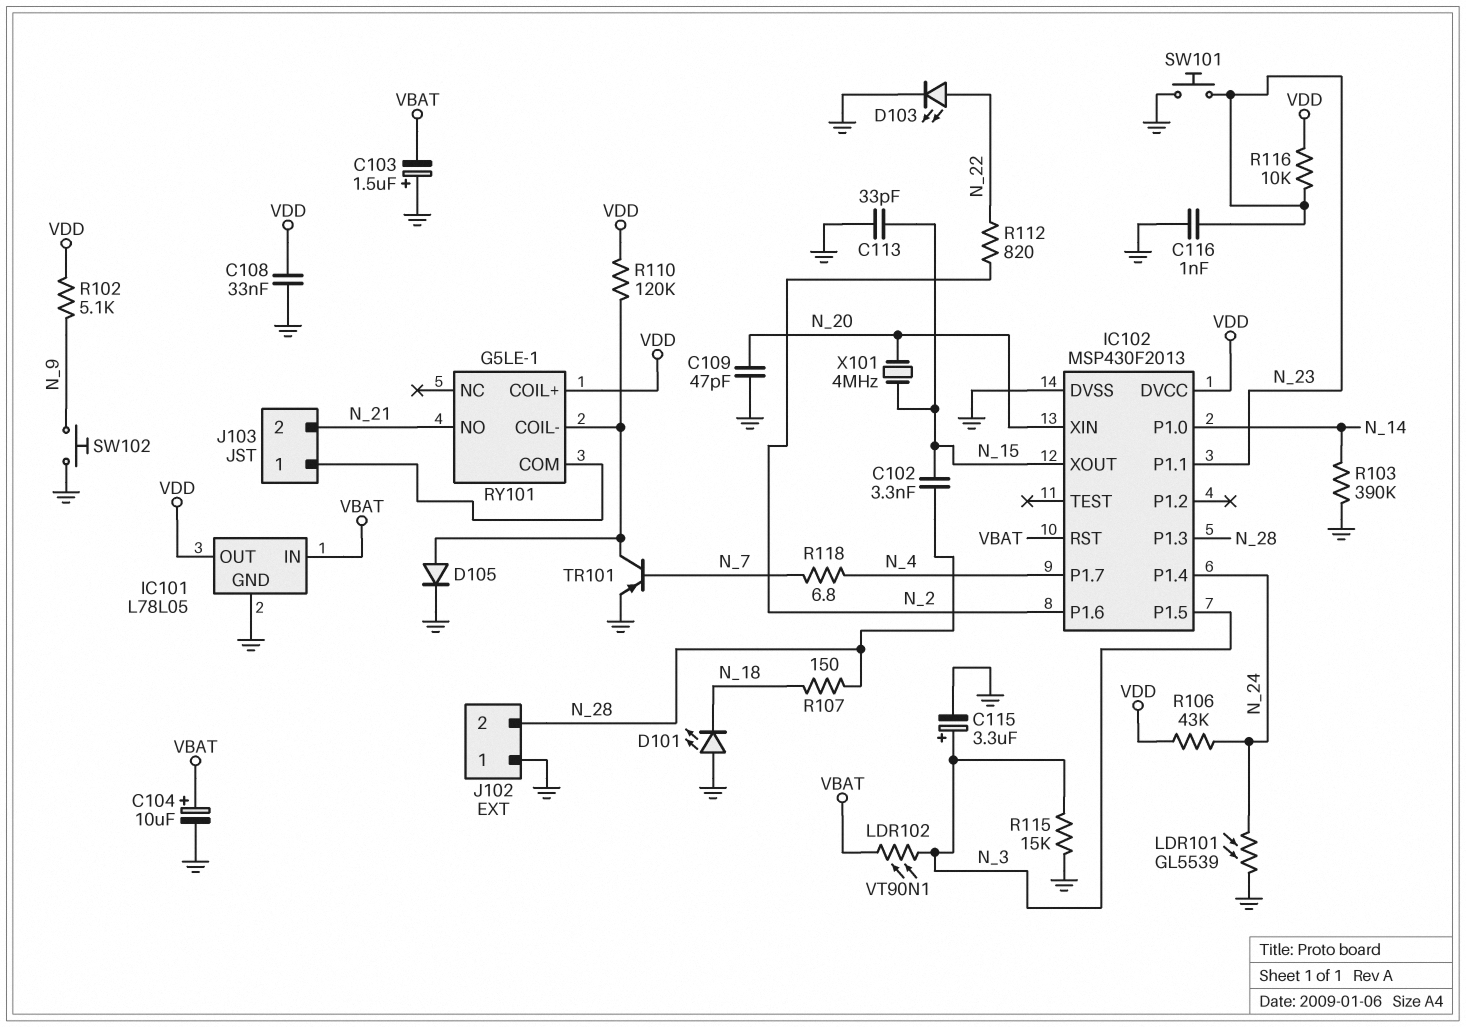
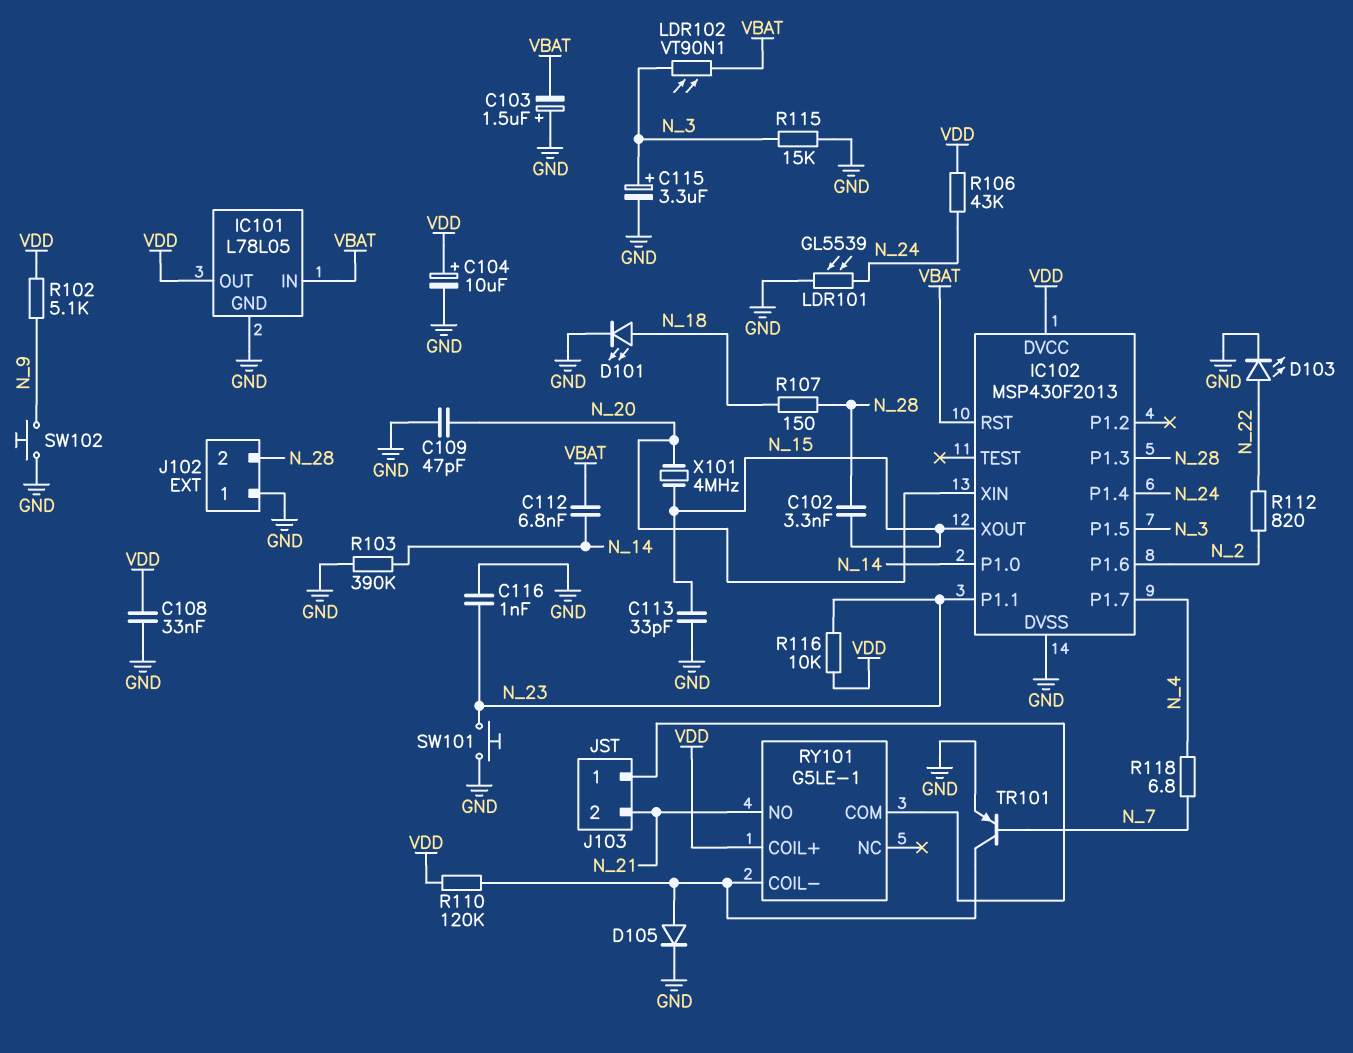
C104: 10uF (plus VBAT, minus GND) -> 10uF (plus VDD, minus GND)
C112: none -> 6.8nF (N_14, VBAT)
D101: LED (A GND, K N_18) -> LED (A N_18, K GND)

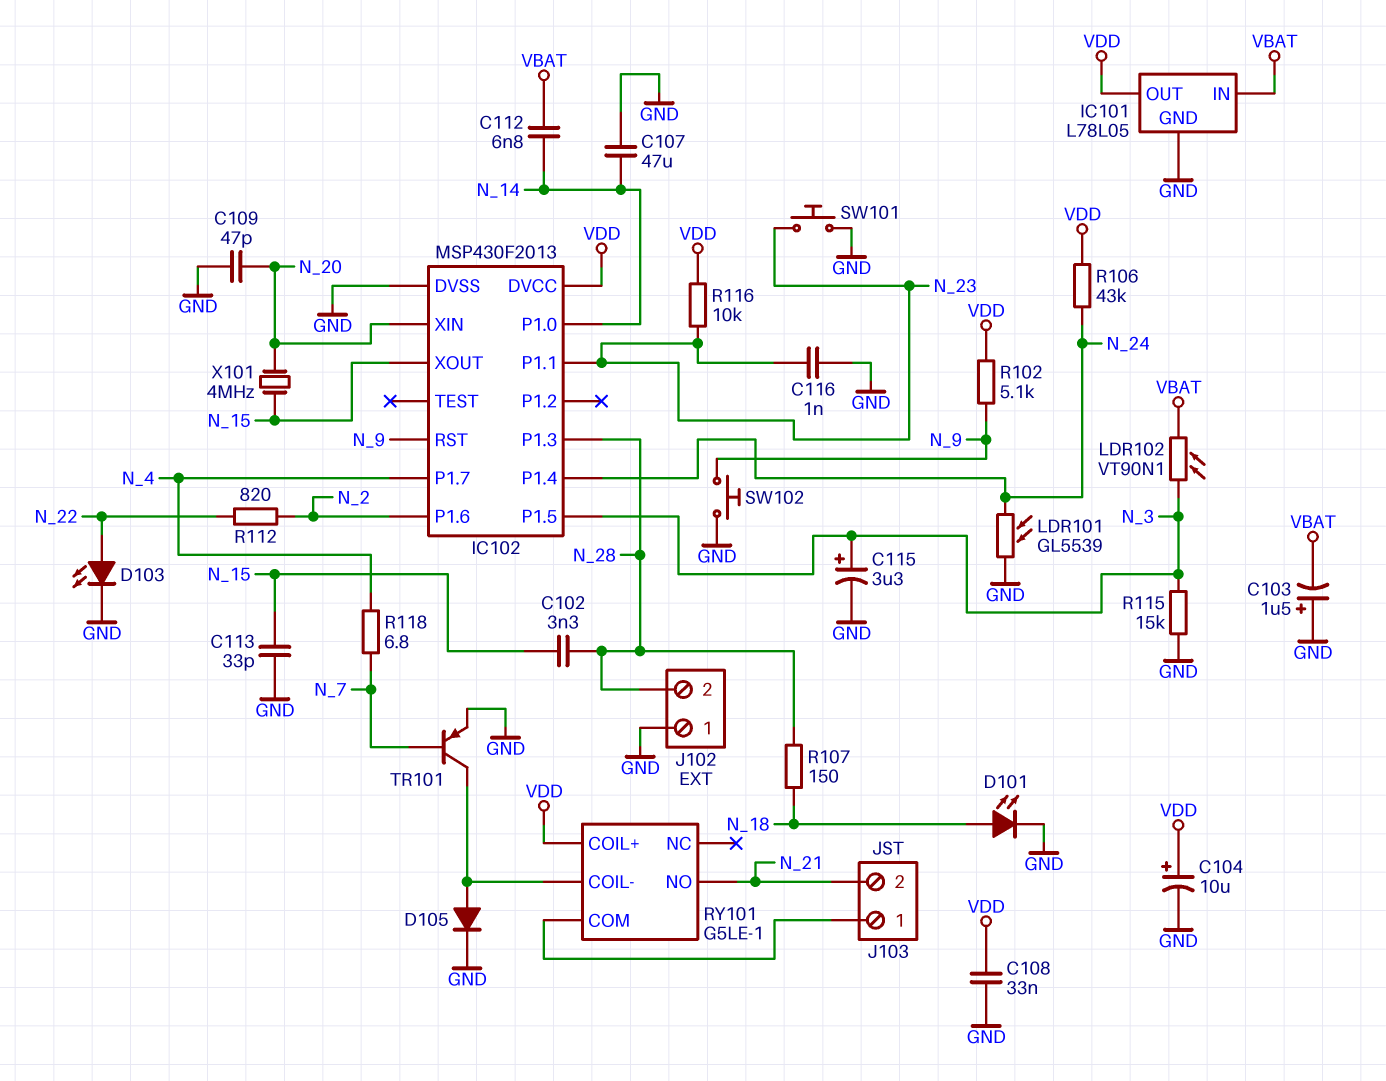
C107: none -> 47uF (GND, N_14)
IC102 pin RST: VBAT -> N_9
R103: 390k (GND, N_14) -> none
R110: 120k (RY101/COIL-, VDD) -> none

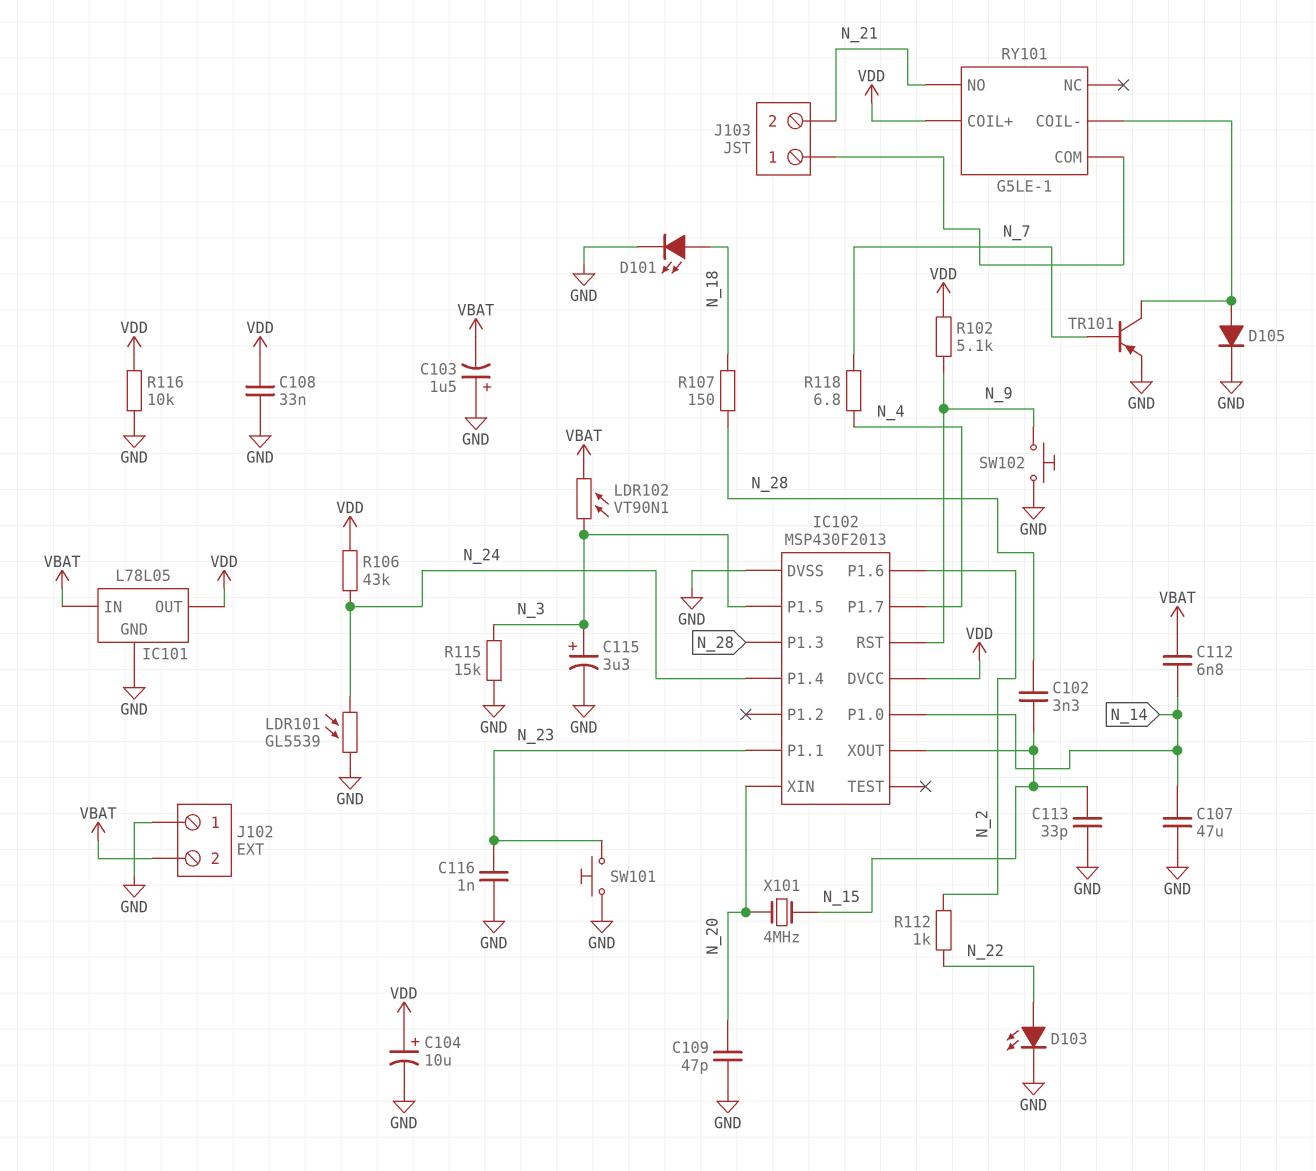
J102 pin 2: N_28 -> VBAT
R112: 820 (N_2, N_22) -> 1k (N_2, N_22)
R116: 10k (N_23, VDD) -> 10k (GND, VDD)

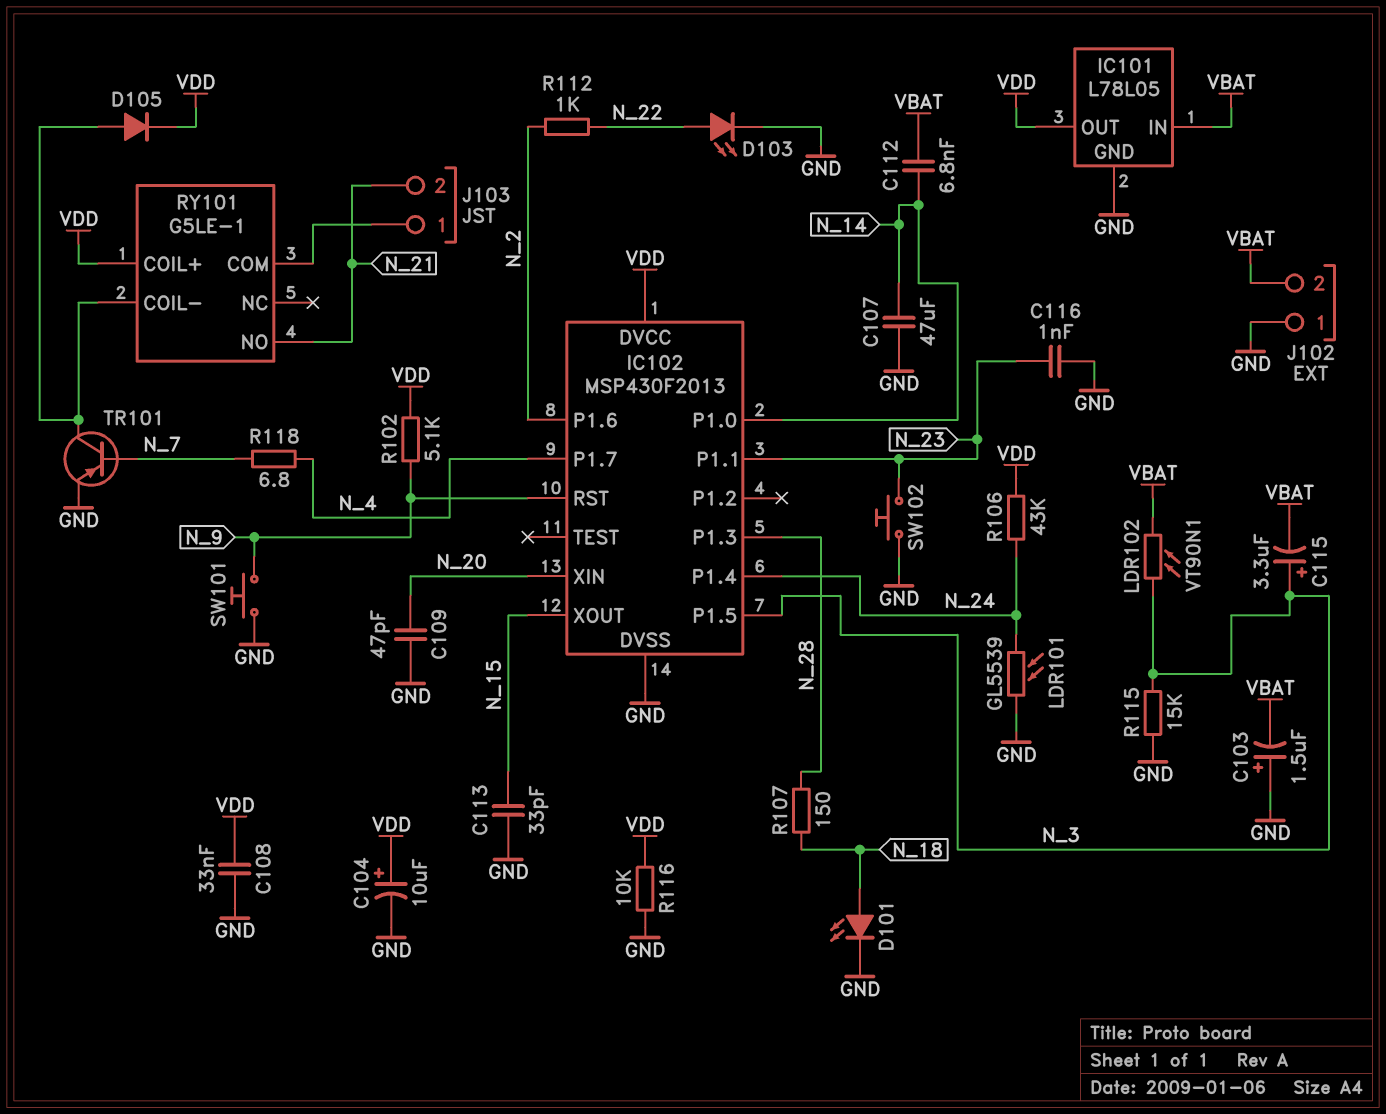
C102: 3.3nF (N_15, N_28) -> none
C115: 3.3uF (plus N_3, minus GND) -> 3.3uF (plus N_3, minus VBAT)
D105: diode (A RY101/COIL-, K GND) -> diode (A RY101/COIL-, K VDD)
SW101: button (GND, N_23) -> button (GND, N_9)
SW102: button (GND, N_9) -> button (GND, N_23)
X101: 4MHz (N_15, N_20) -> none

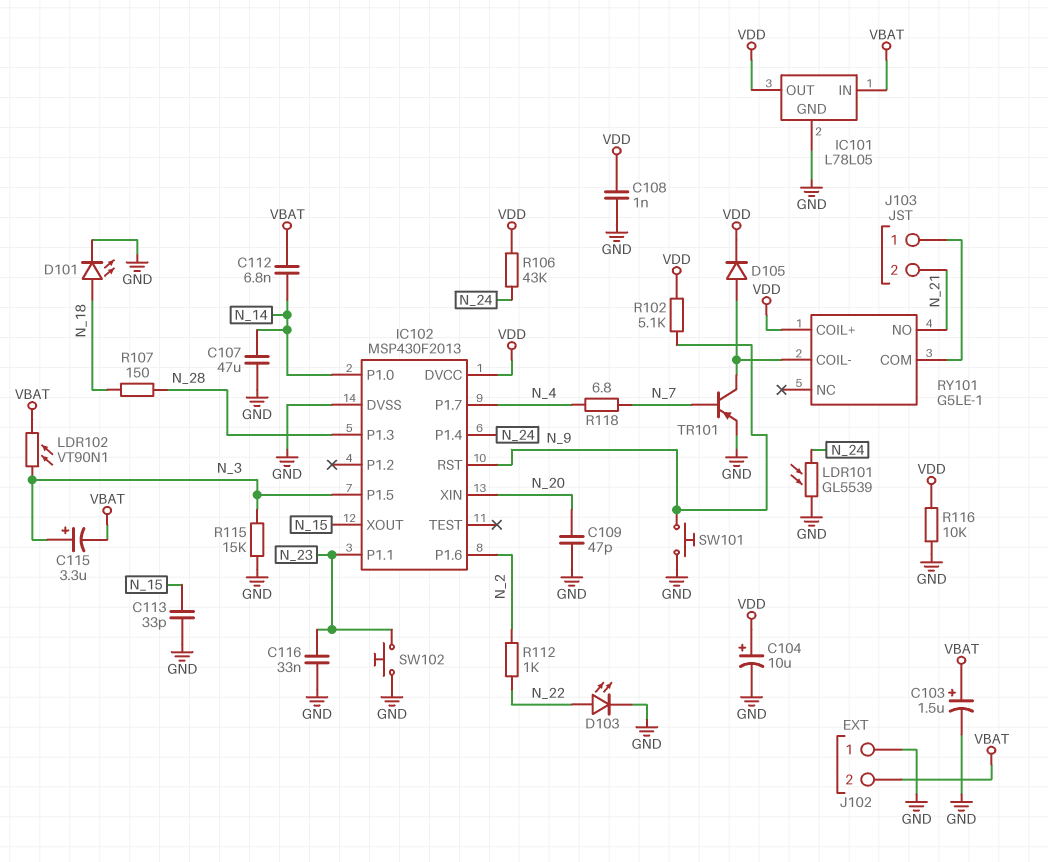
C103: 1.5uF (plus GND, minus VBAT) -> 1.5uF (plus VBAT, minus GND)
C108: 33nF (GND, VDD) -> 1nF (GND, VDD)
C116: 1nF (GND, N_23) -> 33nF (GND, N_23)

